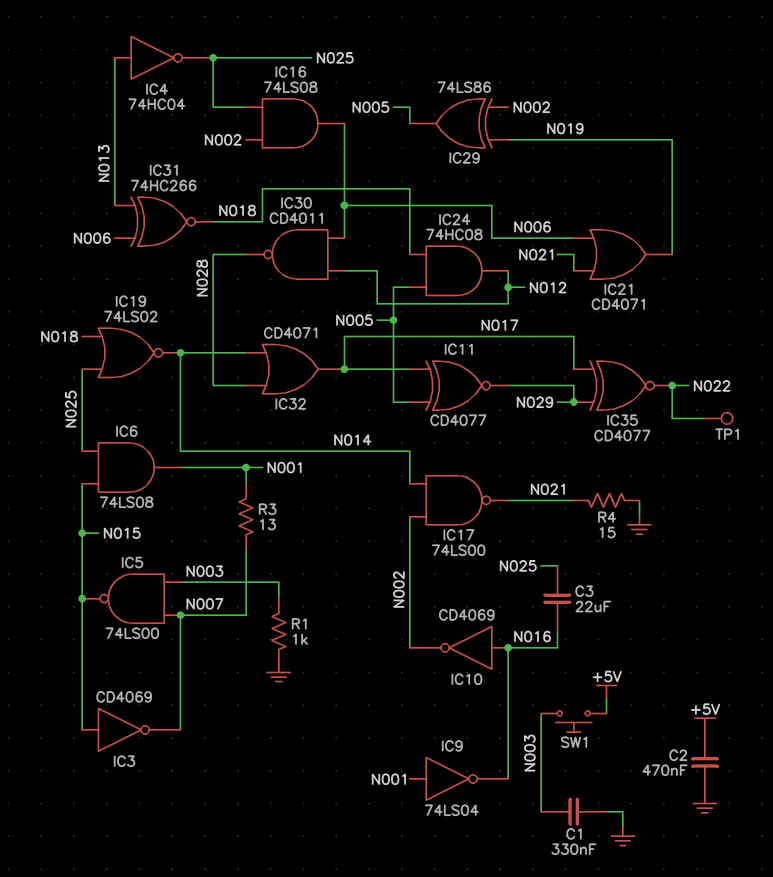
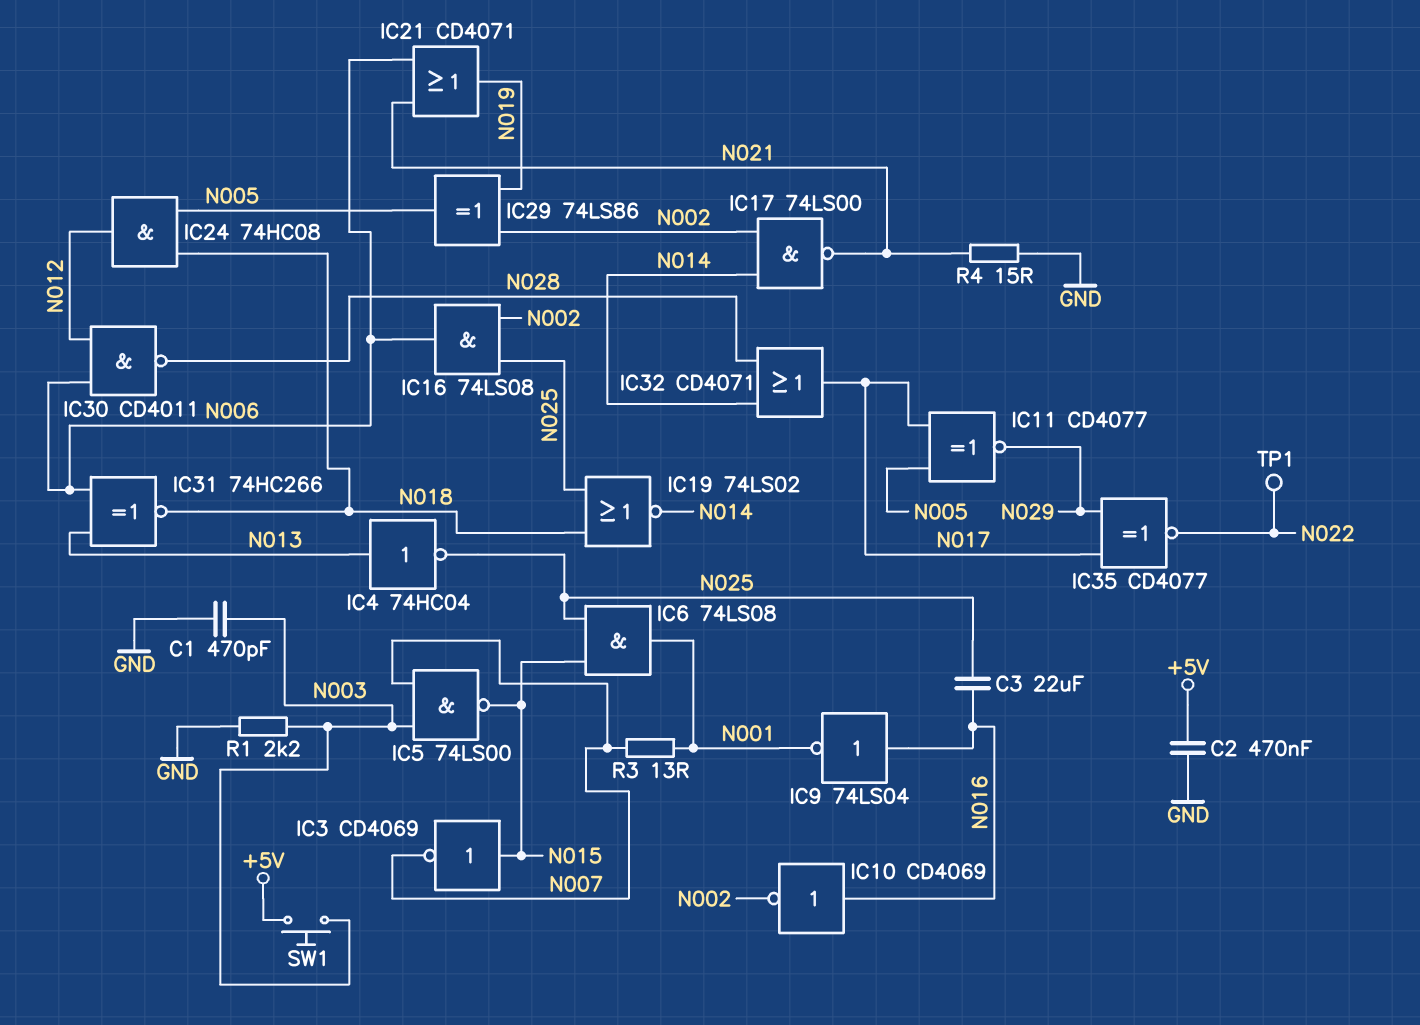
C1: 330nF (GND, N003) -> 470pF (GND, N003)
IC9: NOT 74LS04 (in N001, out N016) -> NOT 74LS04 (in N016, out N001)
R1: 1k (GND, N003) -> 2.2k (GND, N003)

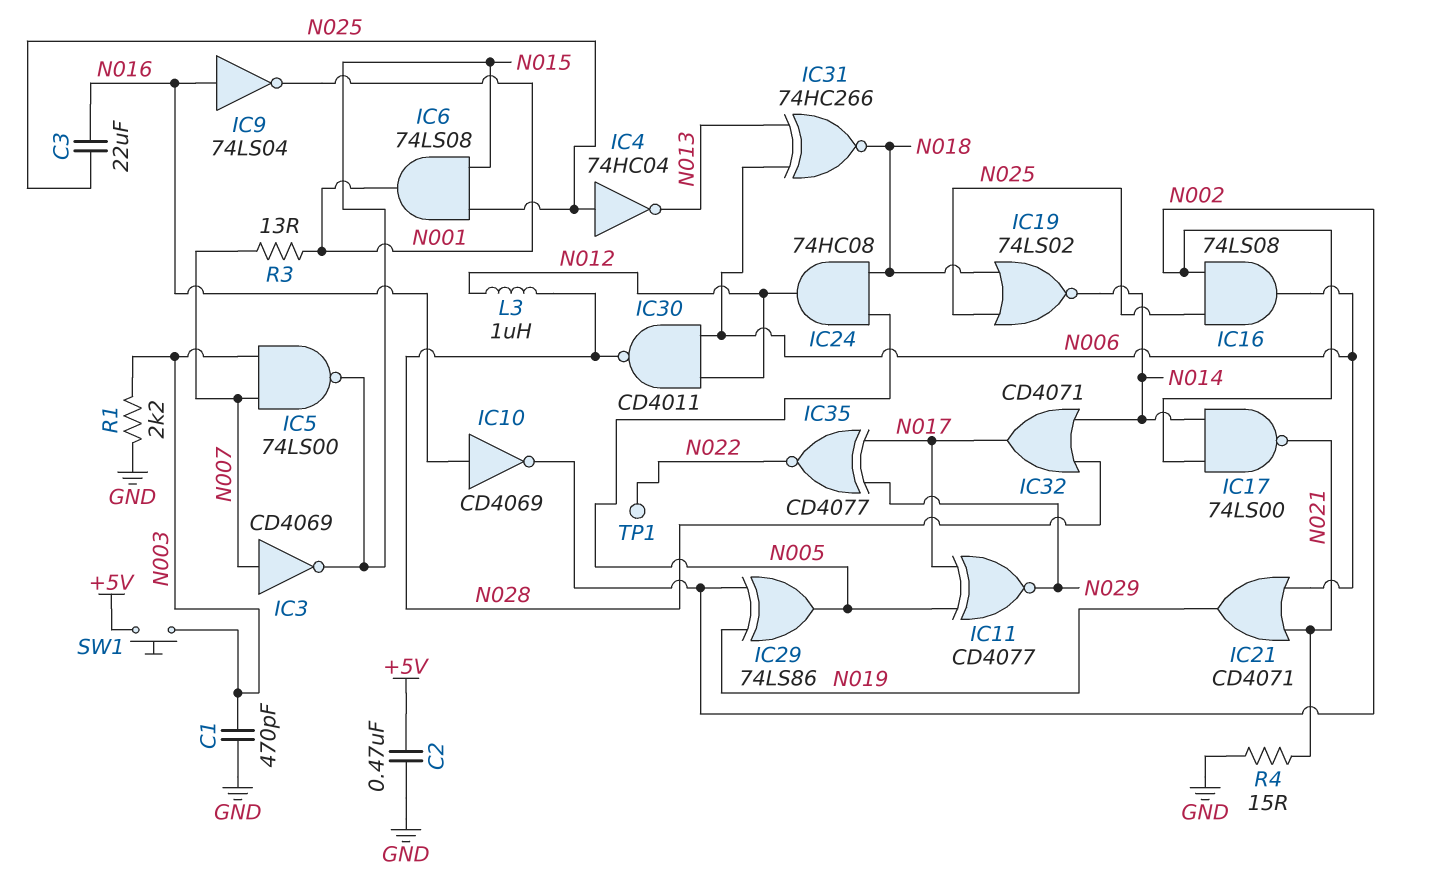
IC3: NOT CD4069 (in N015, out N007) -> NOT CD4069 (in N007, out N015)
IC4: NOT 74HC04 (in N013, out N025) -> NOT 74HC04 (in N025, out N013)
L3: none -> 1uH (N012, N028)

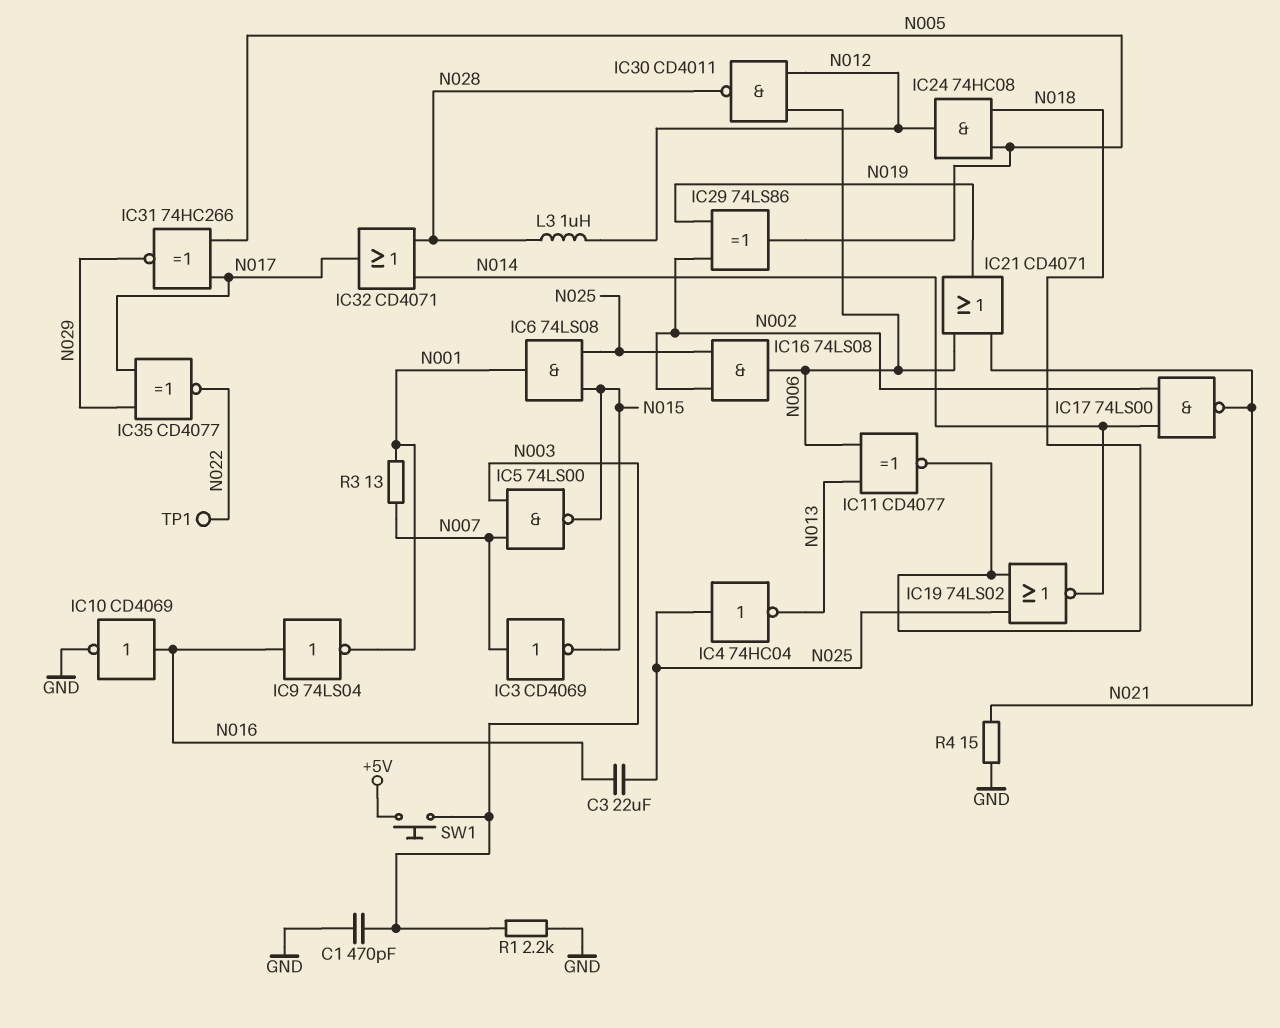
C2: 470nF (+5V, GND) -> none
IC10: NOT CD4069 (in N016, out N002) -> NOT CD4069 (in N016, out GND)
IC11: XNOR CD4077 (in N005, in N017, out N029) -> XNOR CD4077 (in N006, in N013, out N018)
IC31: XNOR 74HC266 (in N006, in N013, out N018) -> XNOR 74HC266 (in N005, in N017, out N029)

